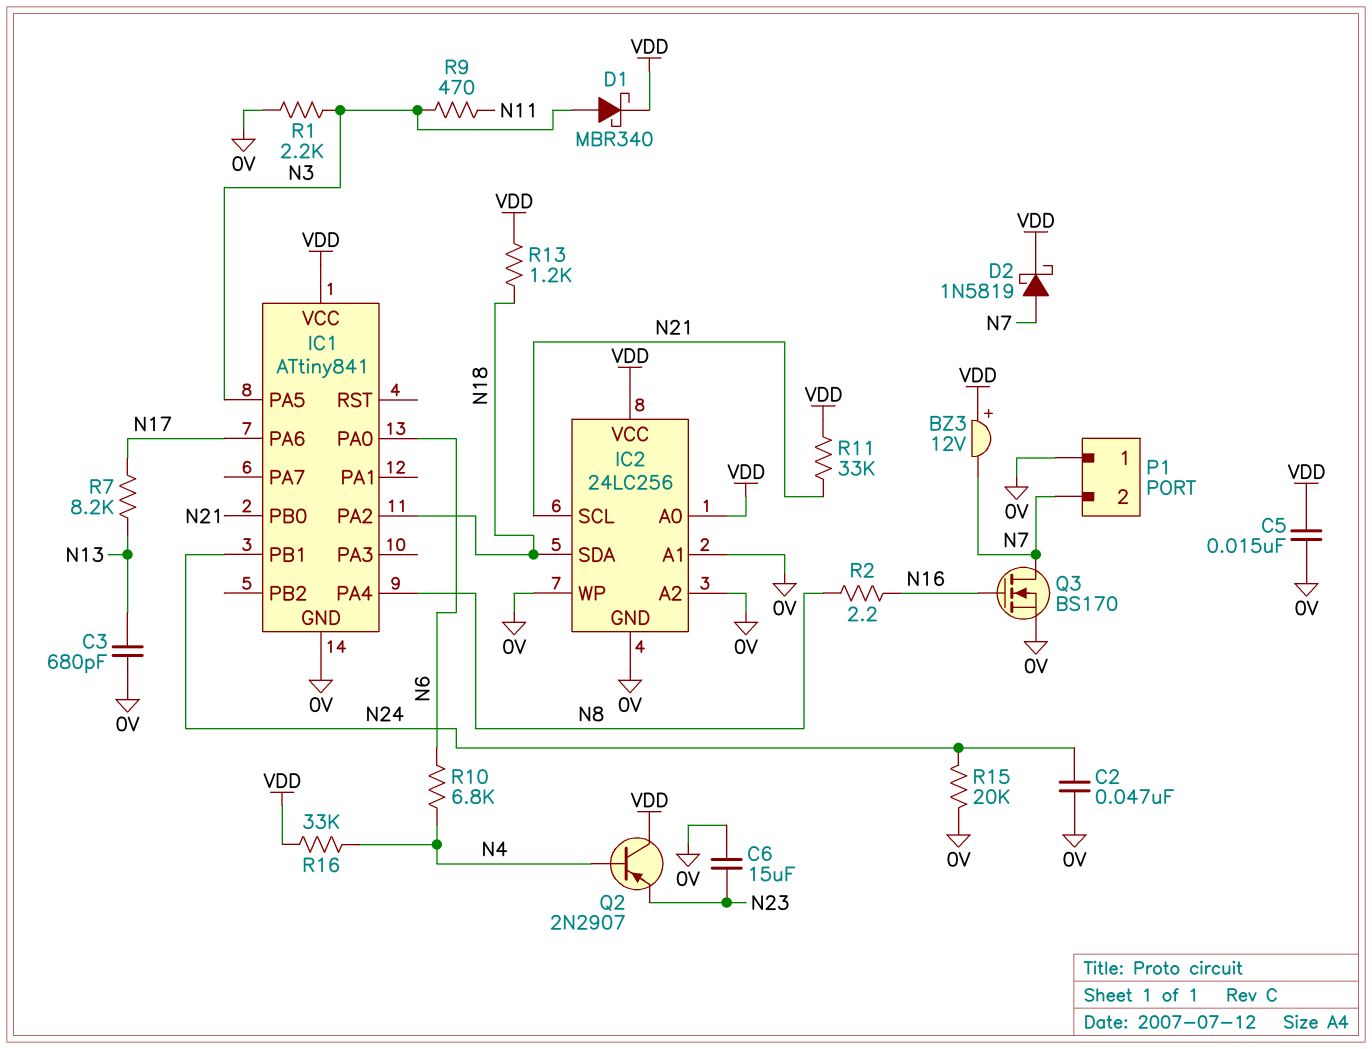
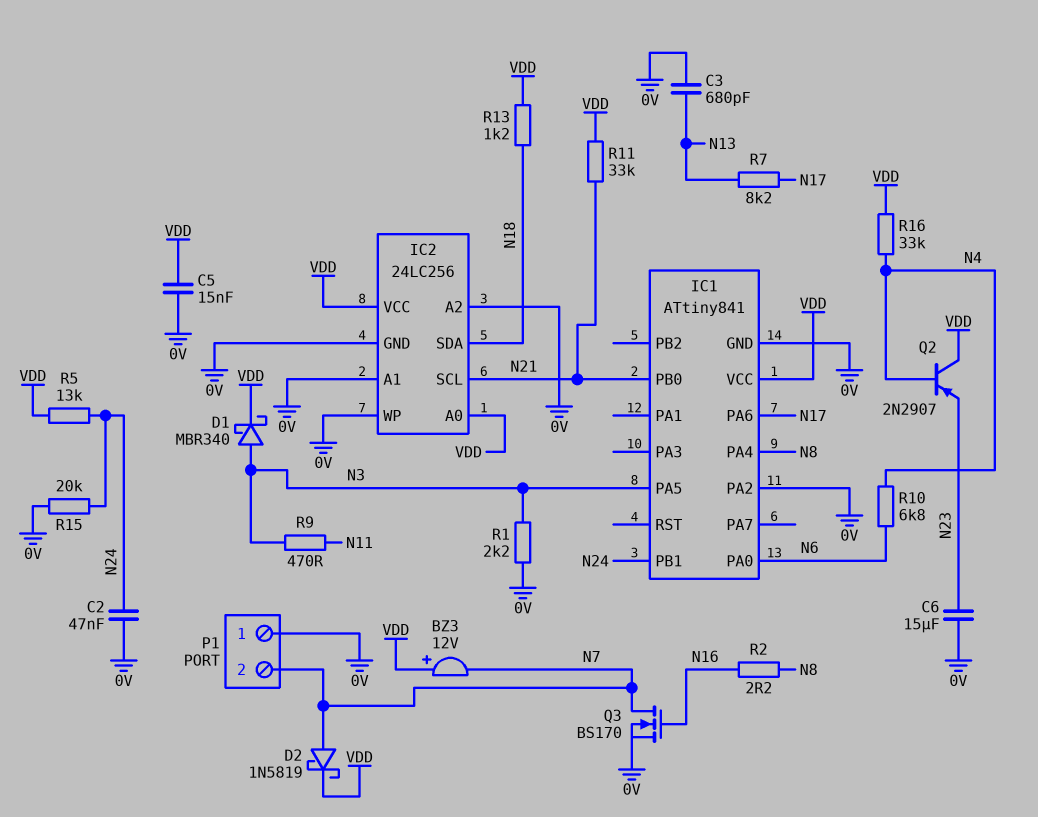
IC1 pin PA2: N18 -> 0V
R5: none -> 13k (N24, VDD)

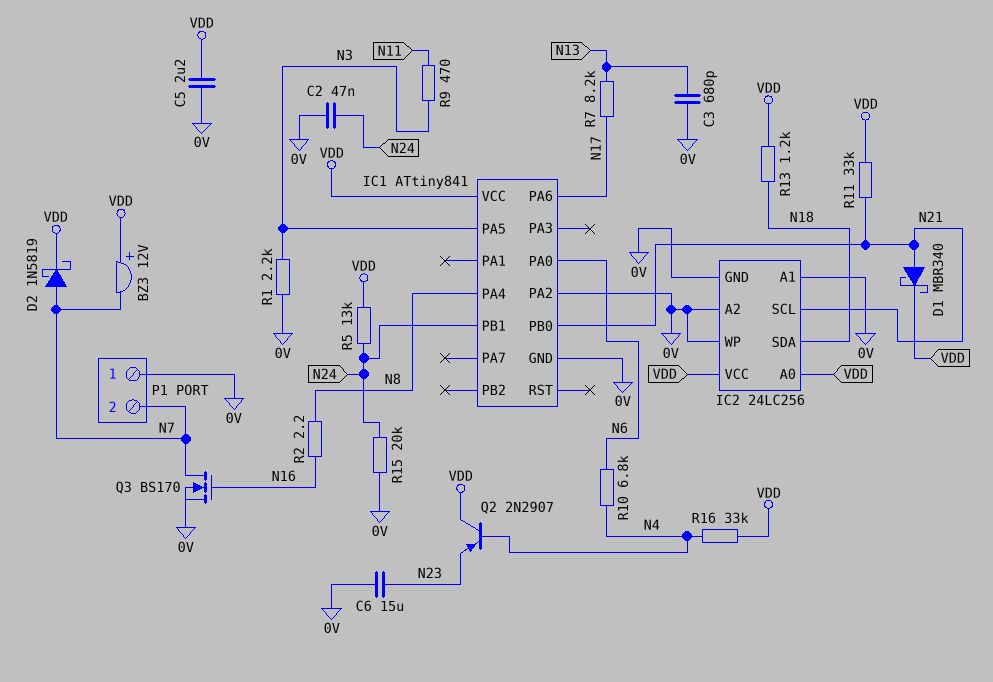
C5: 15nF (0V, VDD) -> 2.2uF (0V, VDD)
D1: schottky MBR340 (A N3, K VDD) -> schottky MBR340 (A N21, K VDD)

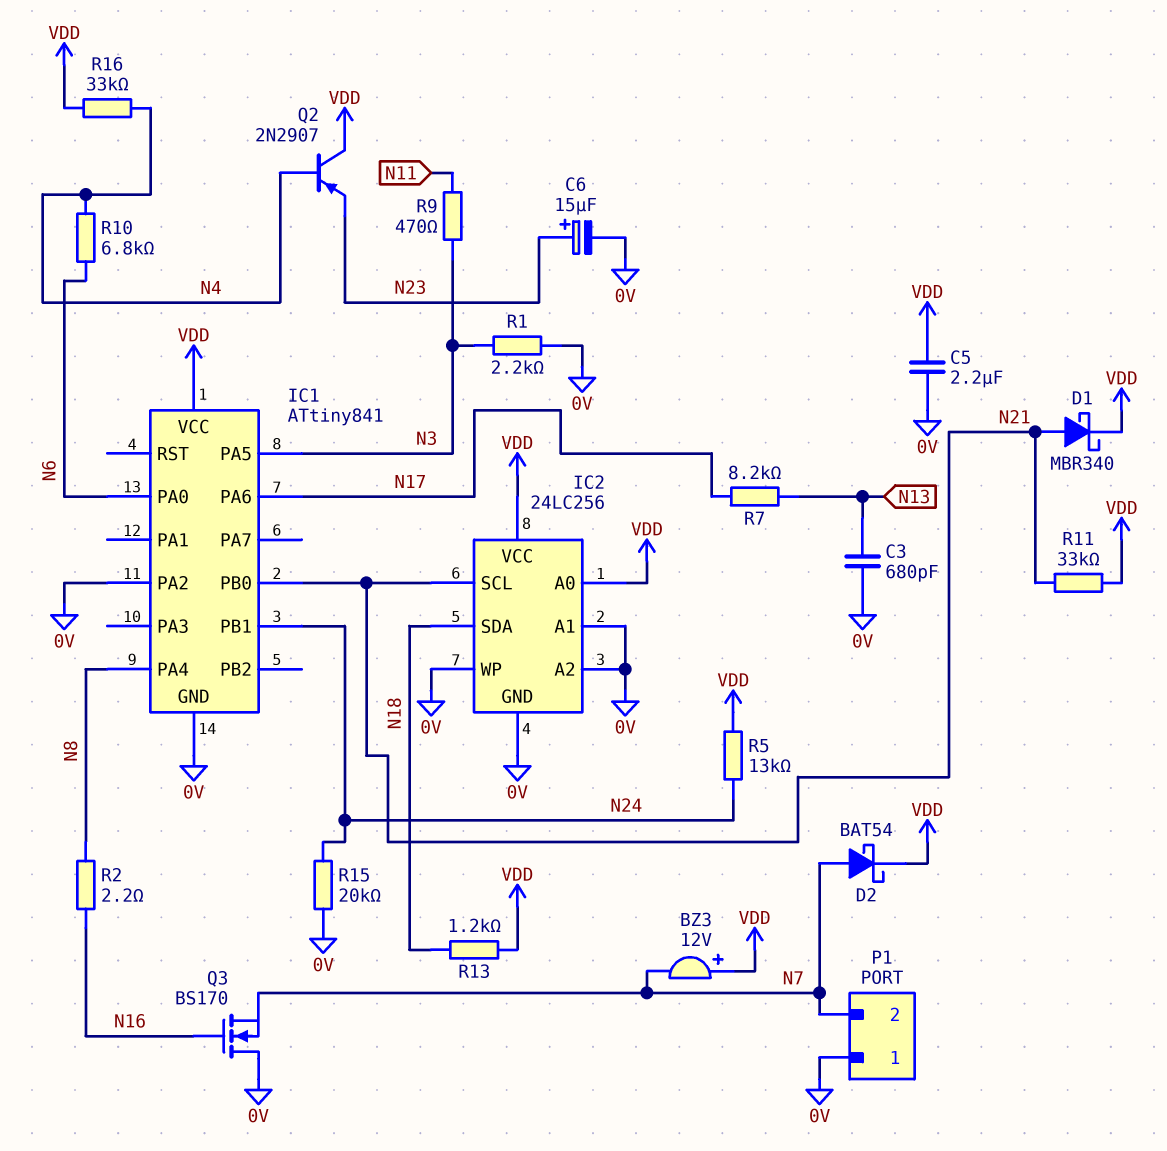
C2: 47nF (0V, N24) -> none
C6: 15uF (0V, N23) -> 15uF (plus N23, minus 0V)
D2: schottky 1N5819 (A N7, K VDD) -> schottky BAT54 (A N7, K VDD)
Q3: NMOS BS170 (G N16, D N7, S 0V) -> NMOS BS170 (G N16, D 0V, S N7)

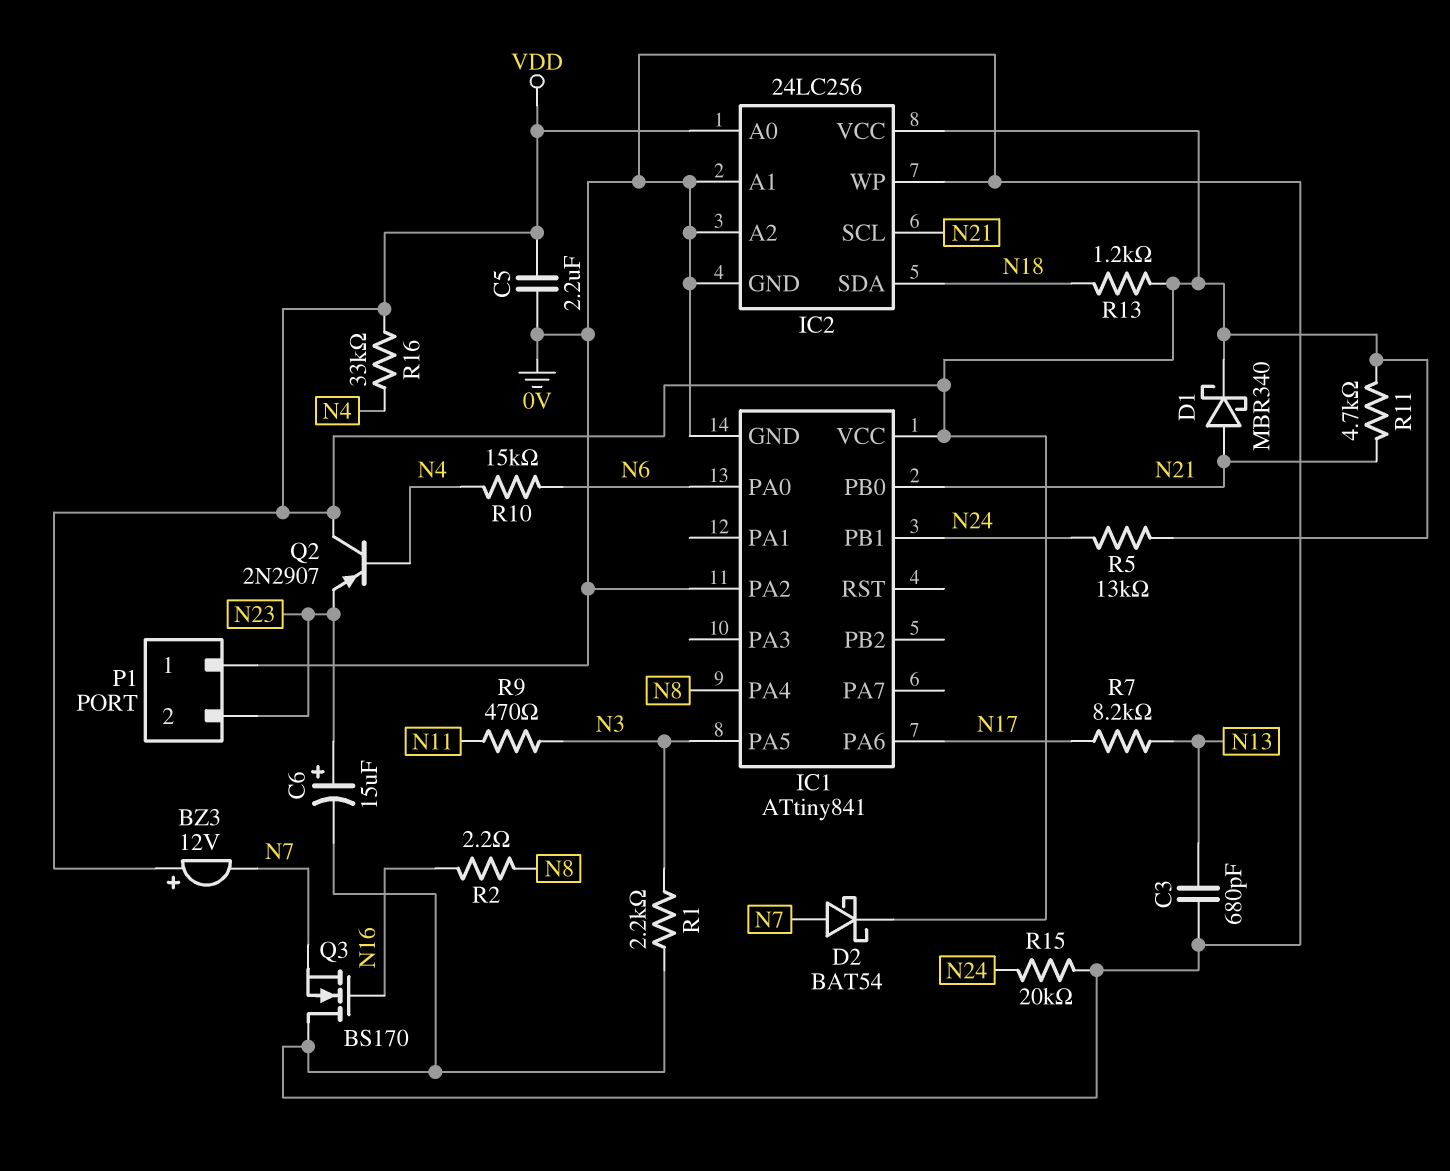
P1 pin 2: N7 -> N23
R10: 6.8k (N4, N6) -> 15k (N4, N6)
R11: 33k (N21, VDD) -> 4.7k (N21, VDD)

